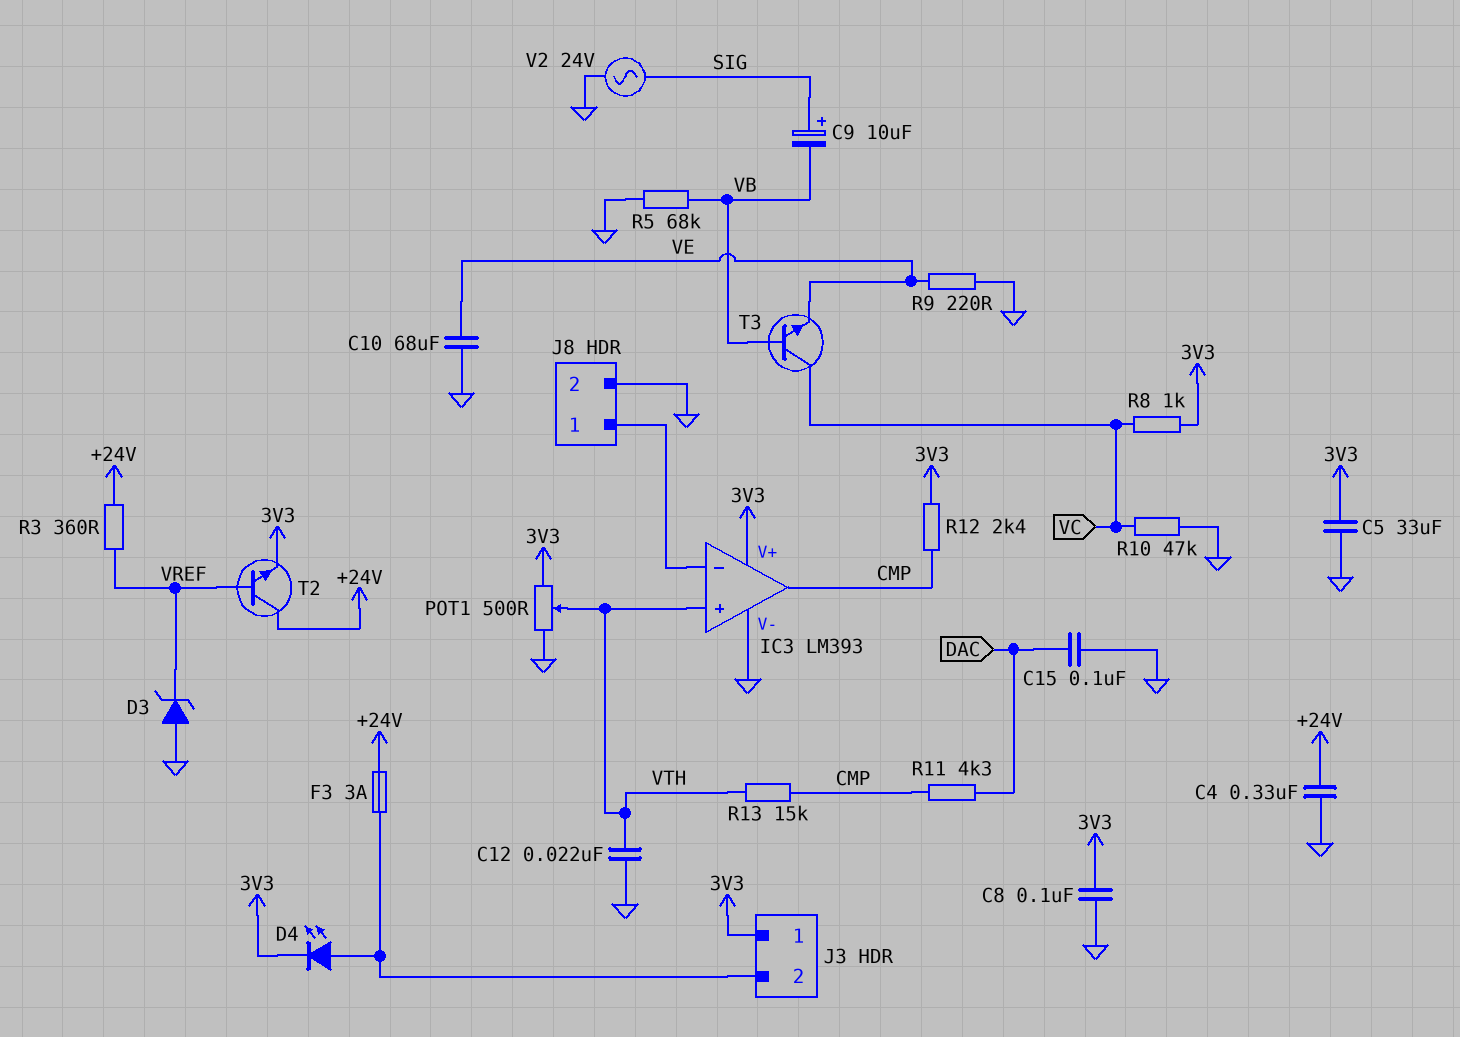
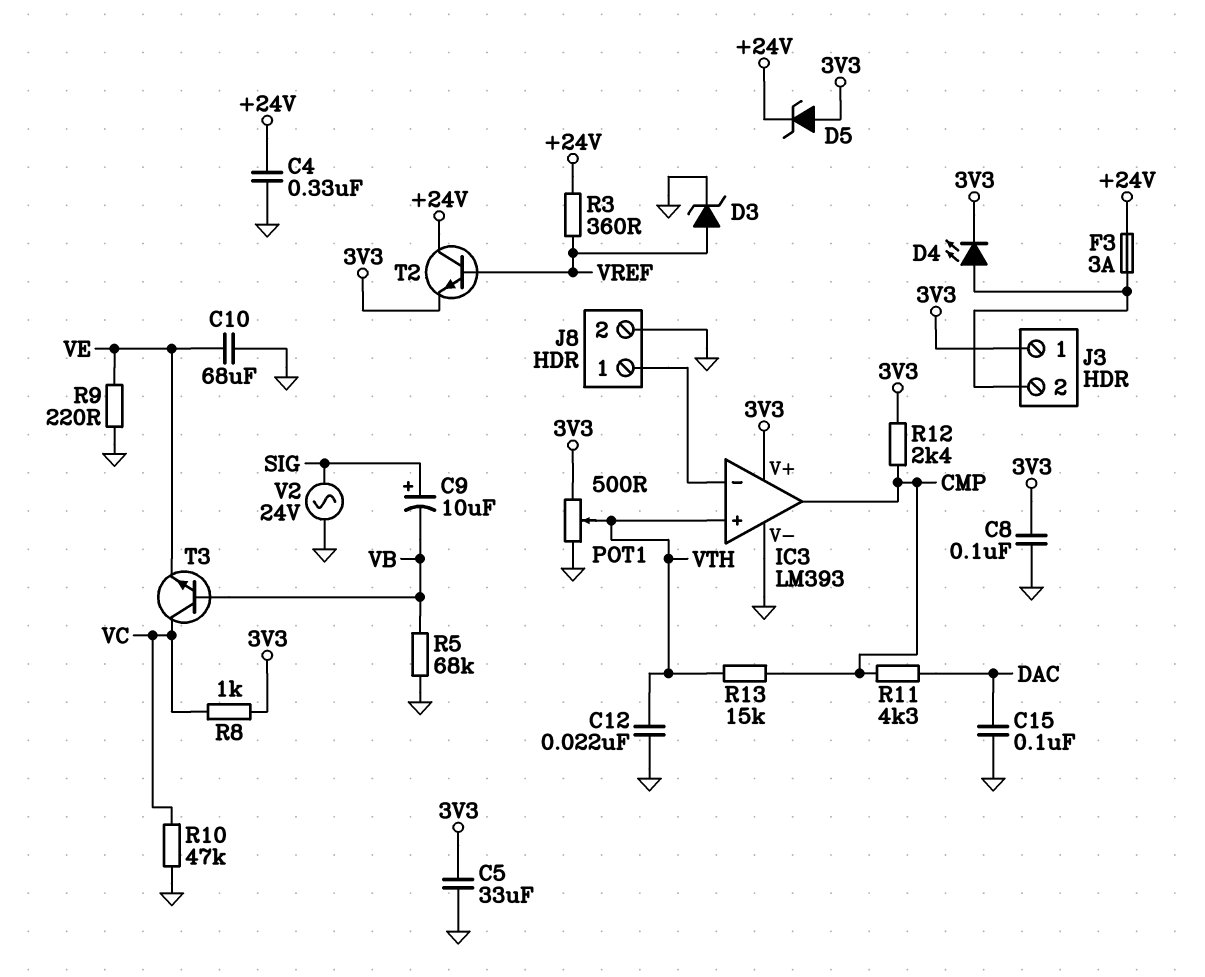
D3: zener (A GND, K VREF) -> zener (A VREF, K GND)
D5: none -> zener (A 3V3, K +24V)

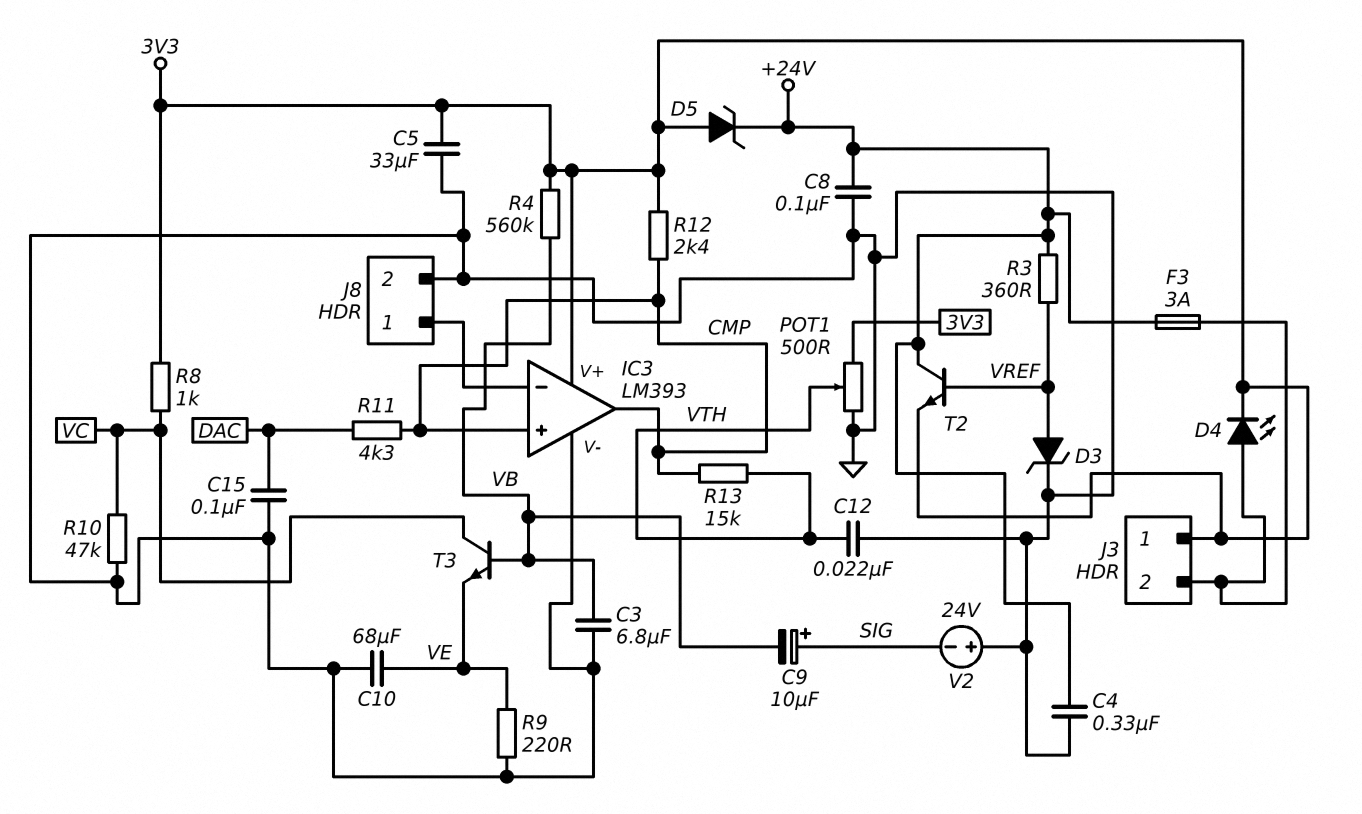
C3: none -> 6.8uF (GND, VB)
C8: 100nF (3V3, GND) -> 100nF (+24V, GND)
IC3 pin in+: VTH -> CMP
R4: none -> 560k (3V3, VB)
R5: 68k (GND, VB) -> none
V2: AC 24V (GND, SIG) -> 24V (plus GND, minus SIG)

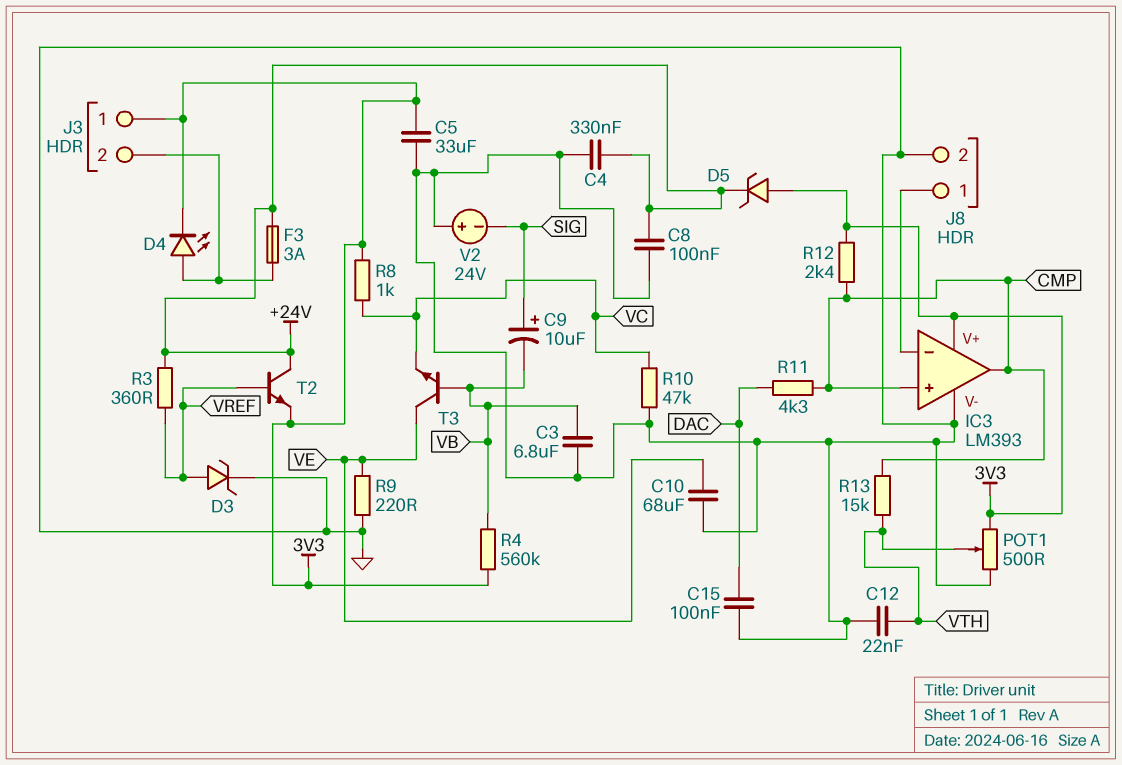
T3: NPN (B VB, C VC, E VE) -> NPN (B VB, C VE, E VC)

